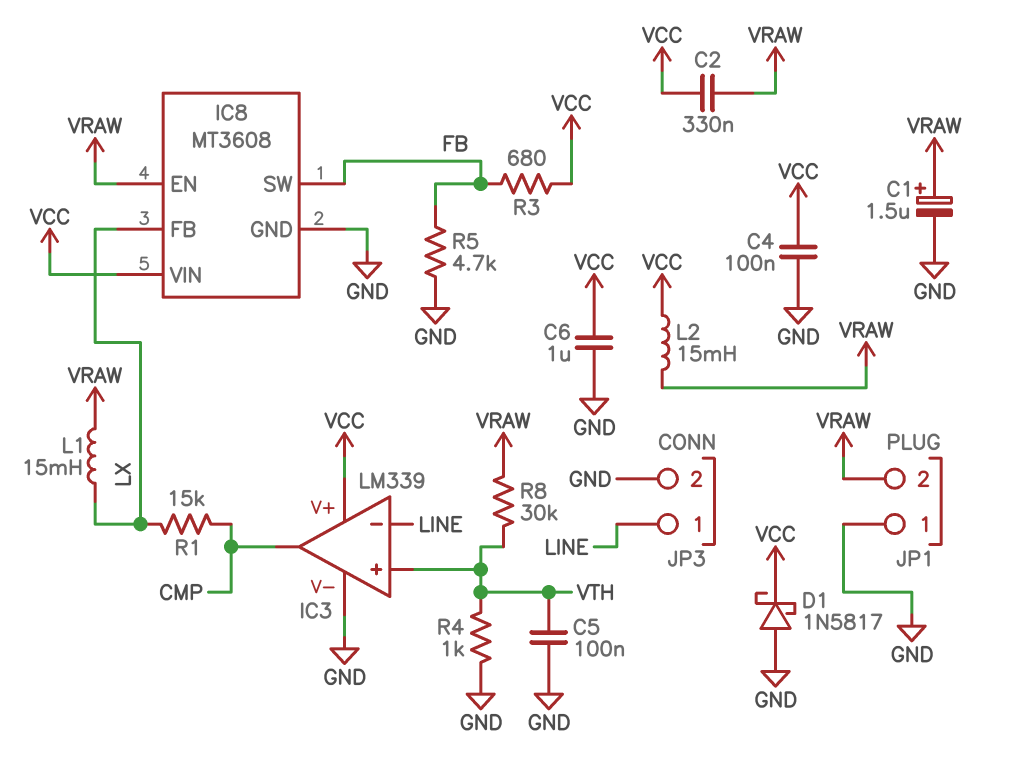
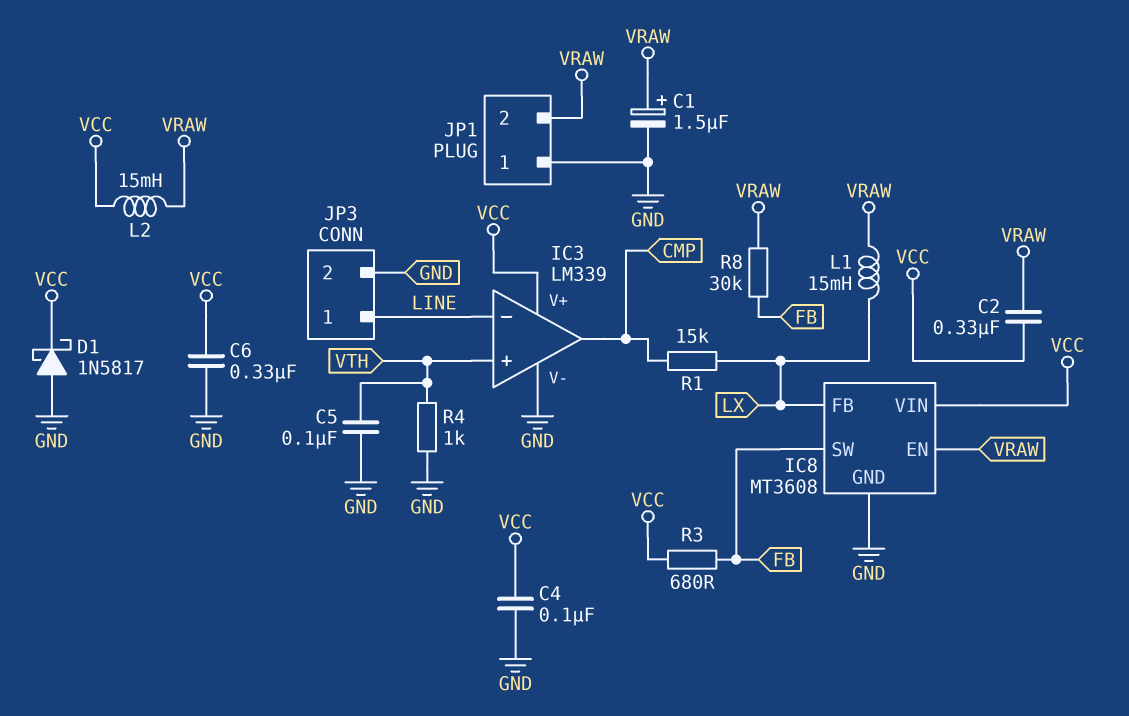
C6: 1uF (GND, VCC) -> 330nF (GND, VCC)
R5: 4.7k (FB, GND) -> none
R8: 30k (VRAW, VTH) -> 30k (FB, VRAW)

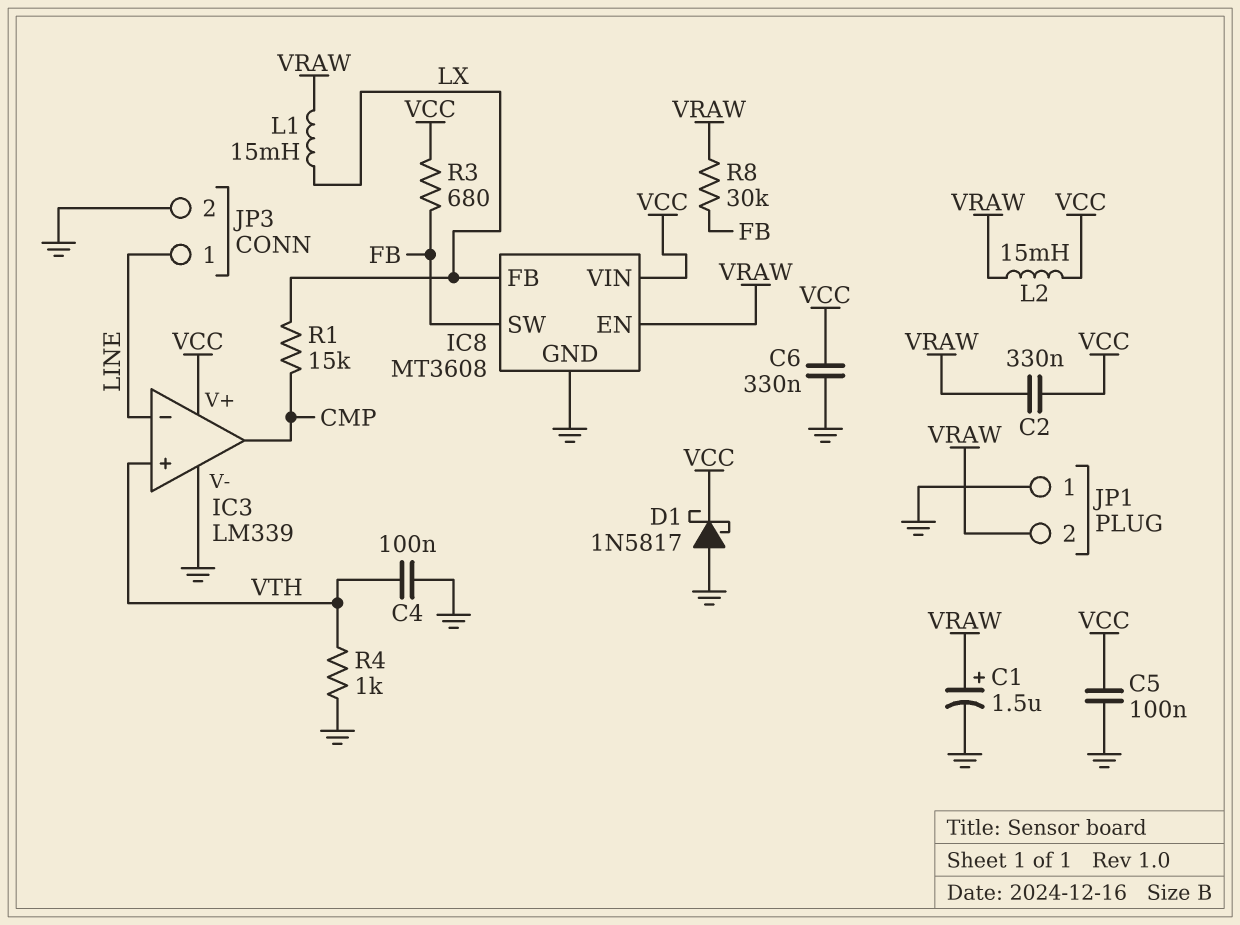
C4: 100nF (GND, VCC) -> 100nF (GND, VTH)
C5: 100nF (GND, VTH) -> 100nF (GND, VCC)

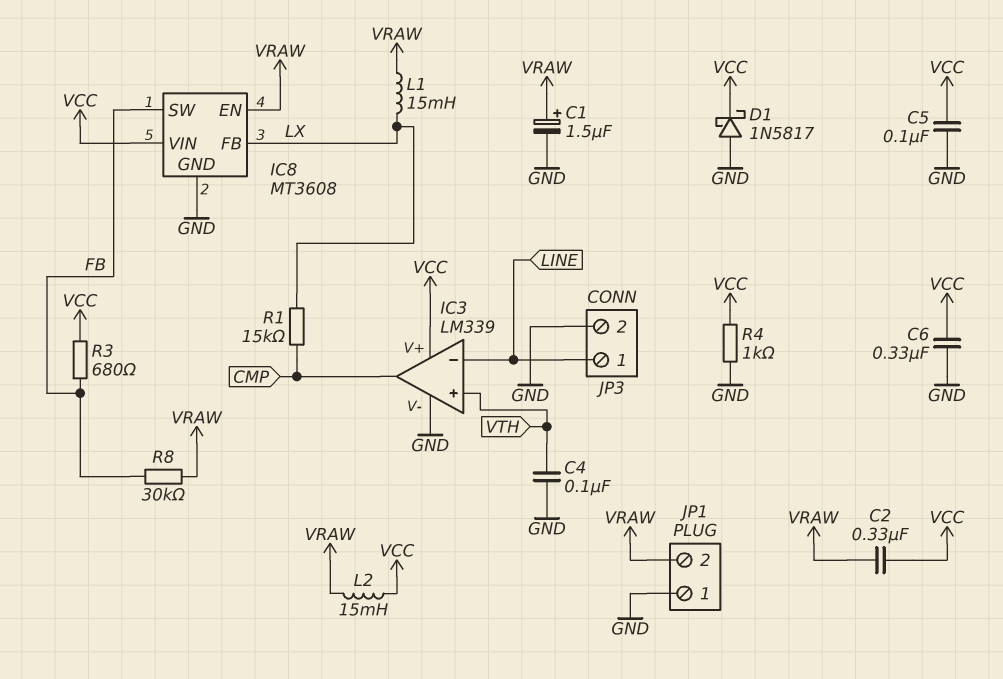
R4: 1k (GND, VTH) -> 1k (GND, VCC)

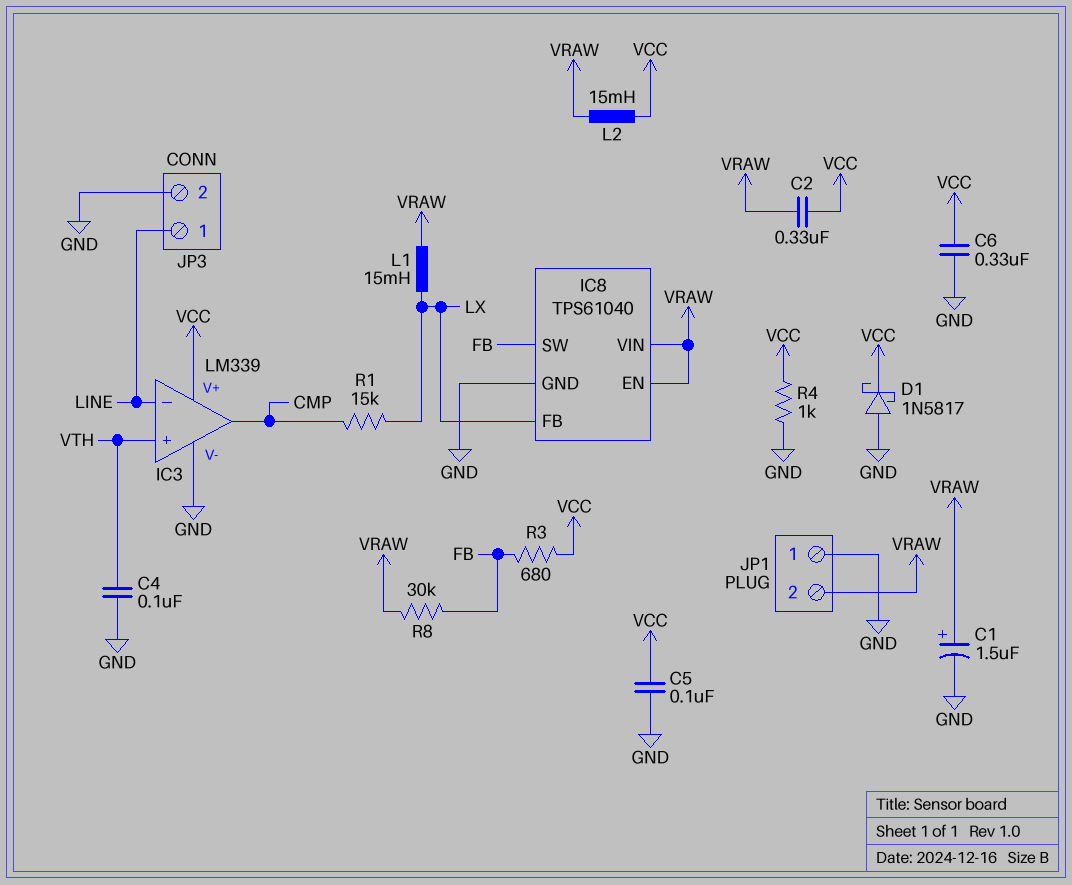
IC8: MT3608 -> TPS61040
IC8 pin VIN: VCC -> VRAW

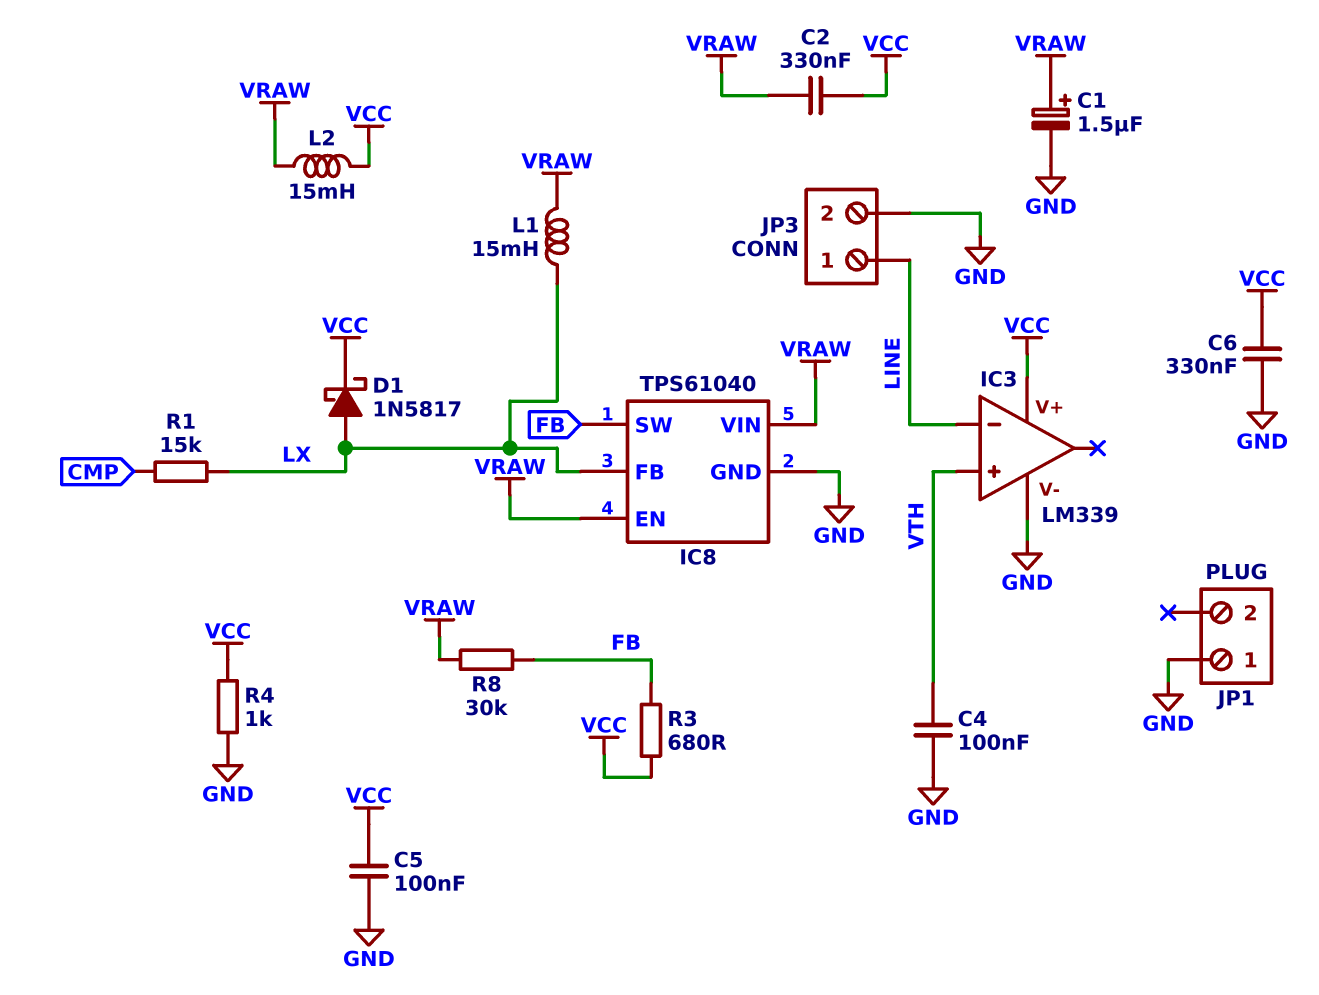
D1: schottky 1N5817 (A GND, K VCC) -> schottky 1N5817 (A LX, K VCC)
IC3 pin out: CMP -> none
JP1 pin 2: VRAW -> none

